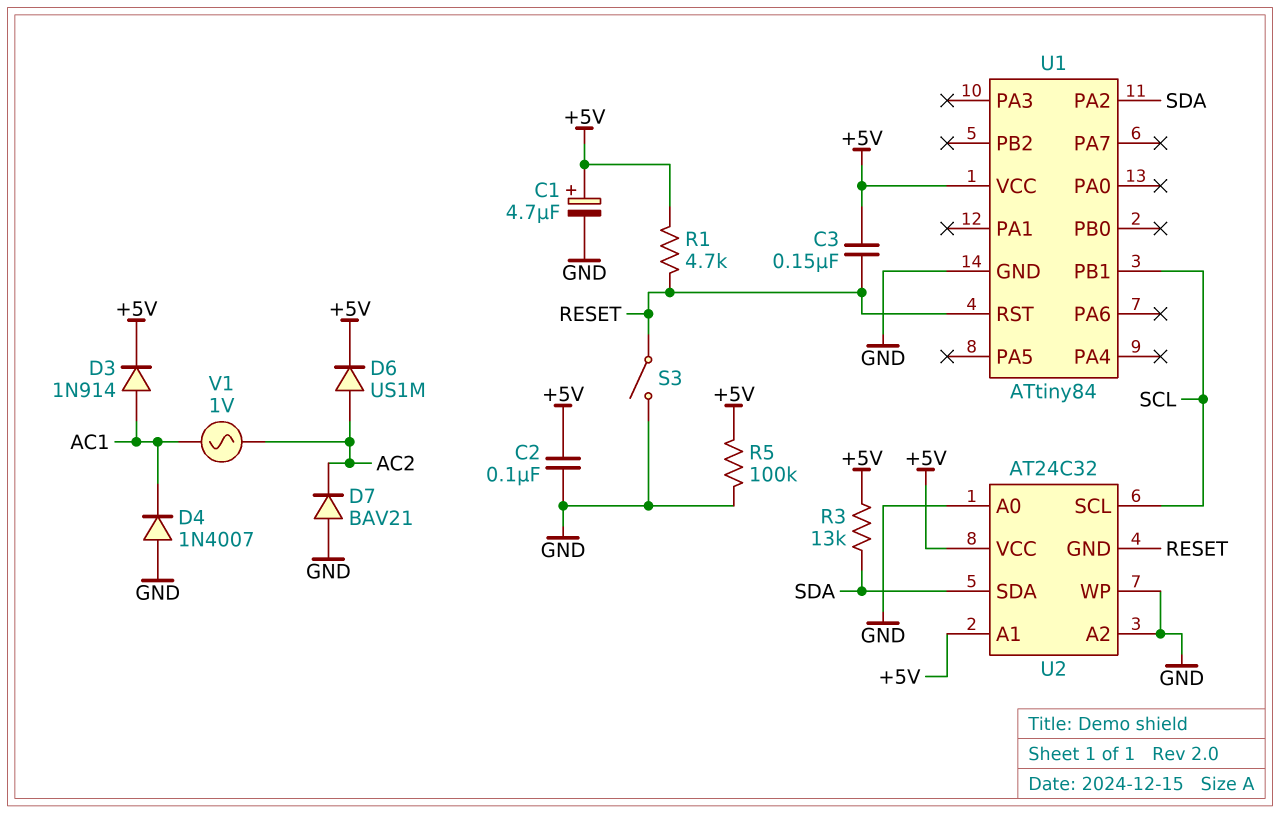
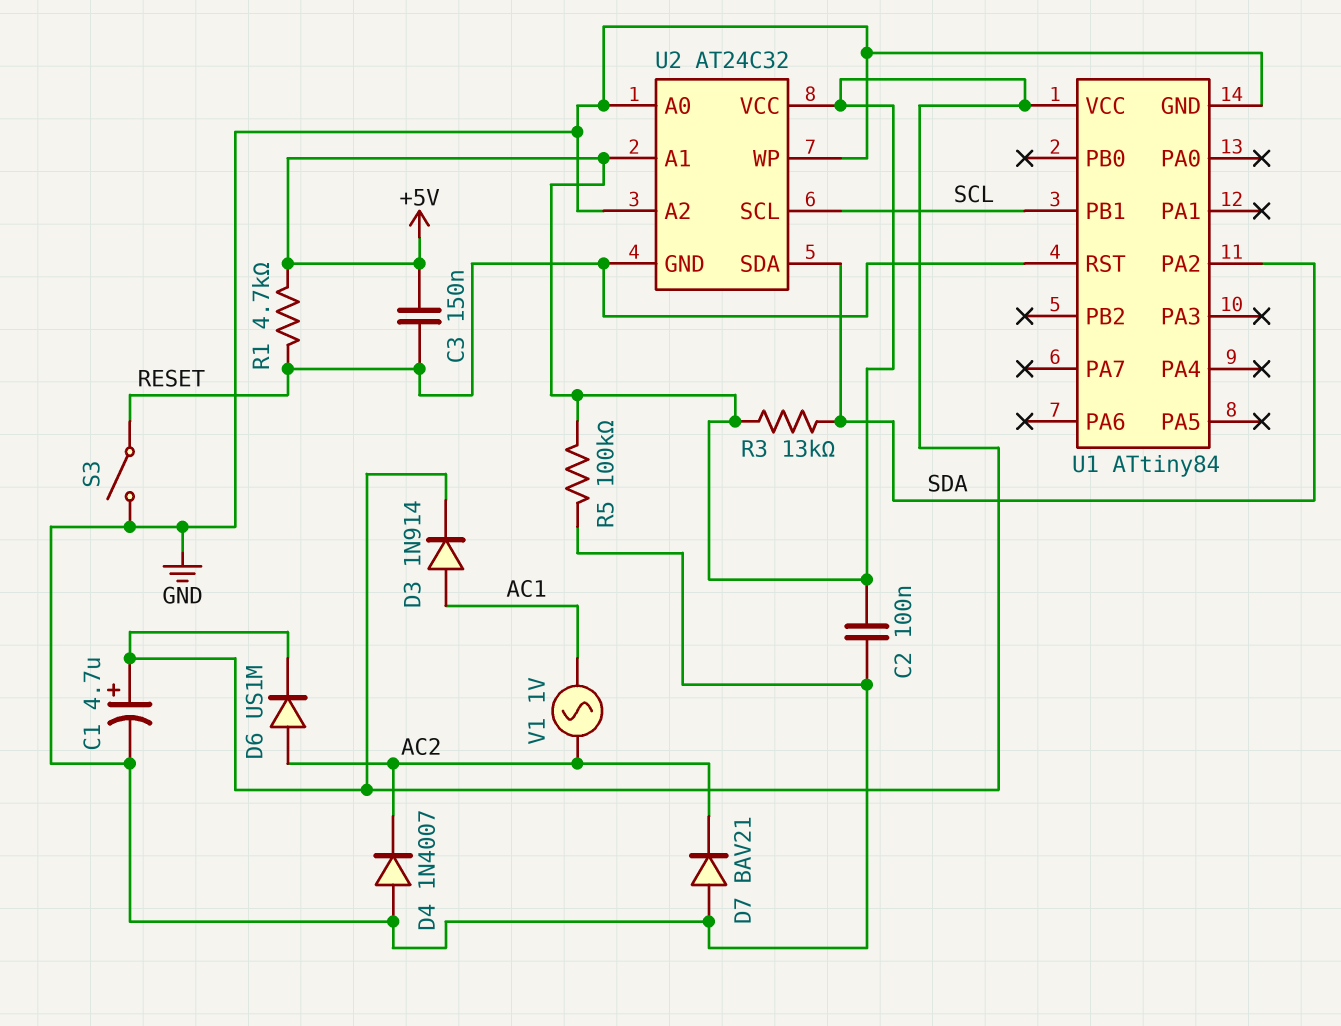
D4: diode 1N4007 (A GND, K AC1) -> diode 1N4007 (A GND, K AC2)

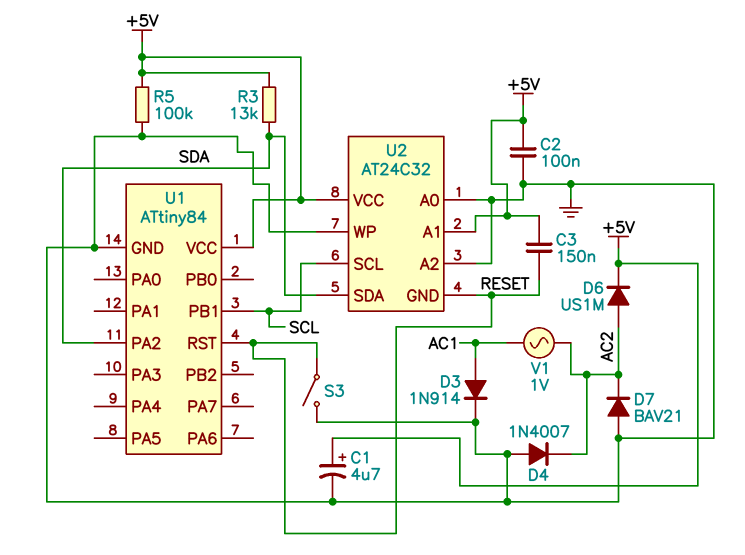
D3: diode 1N914 (A AC1, K +5V) -> diode 1N914 (A AC1, K GND)
R1: 4.7k (+5V, RESET) -> none

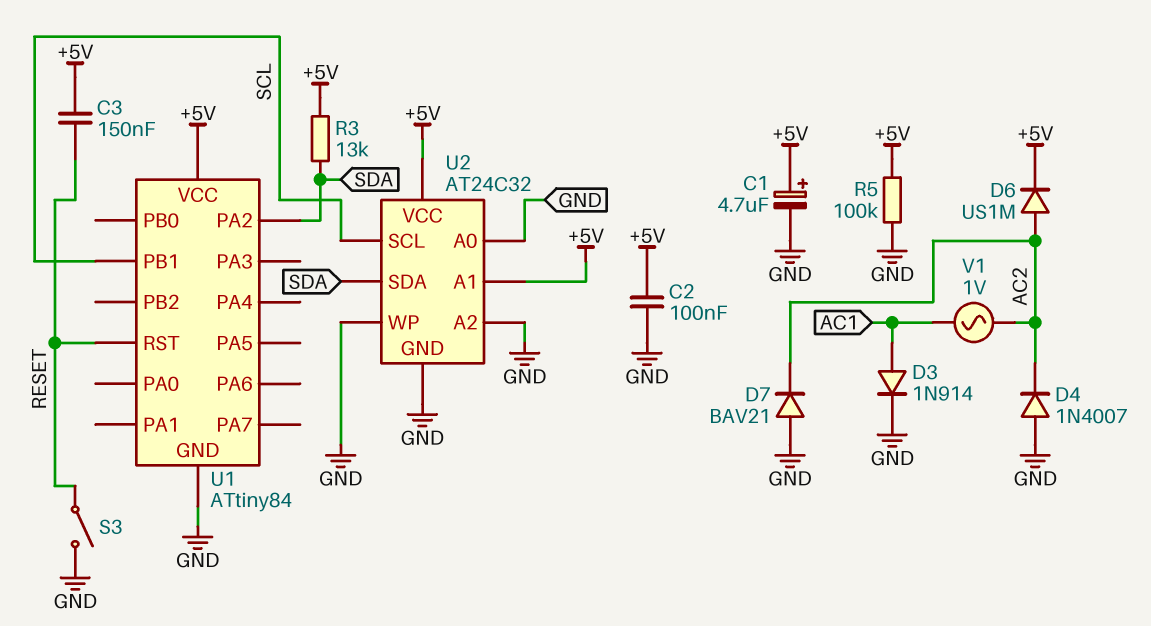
U2 pin GND: RESET -> GND

